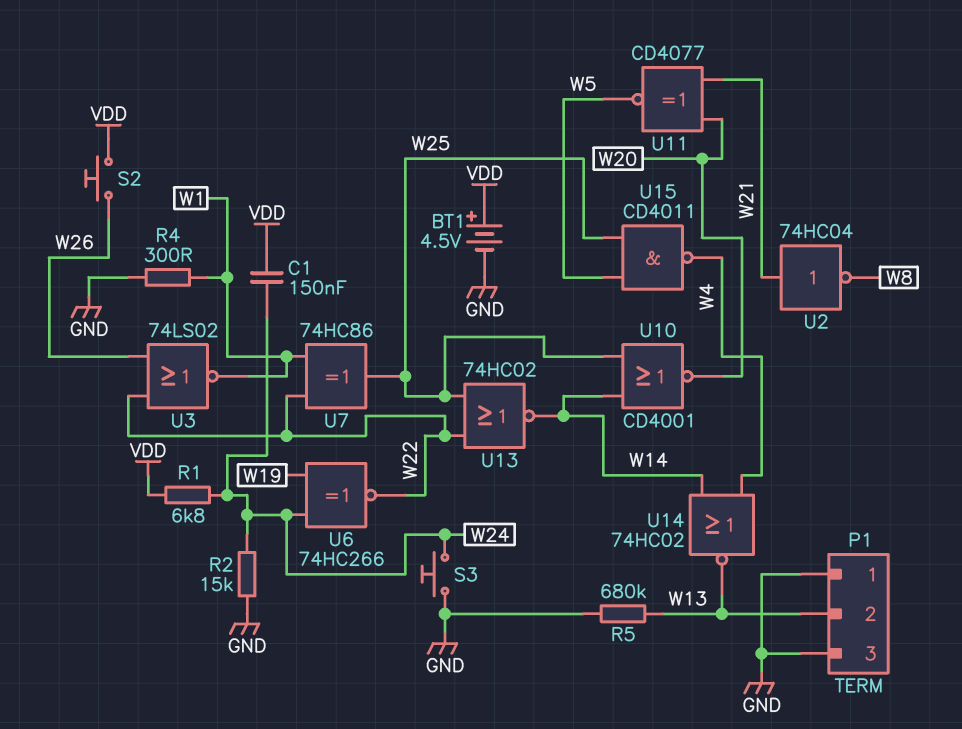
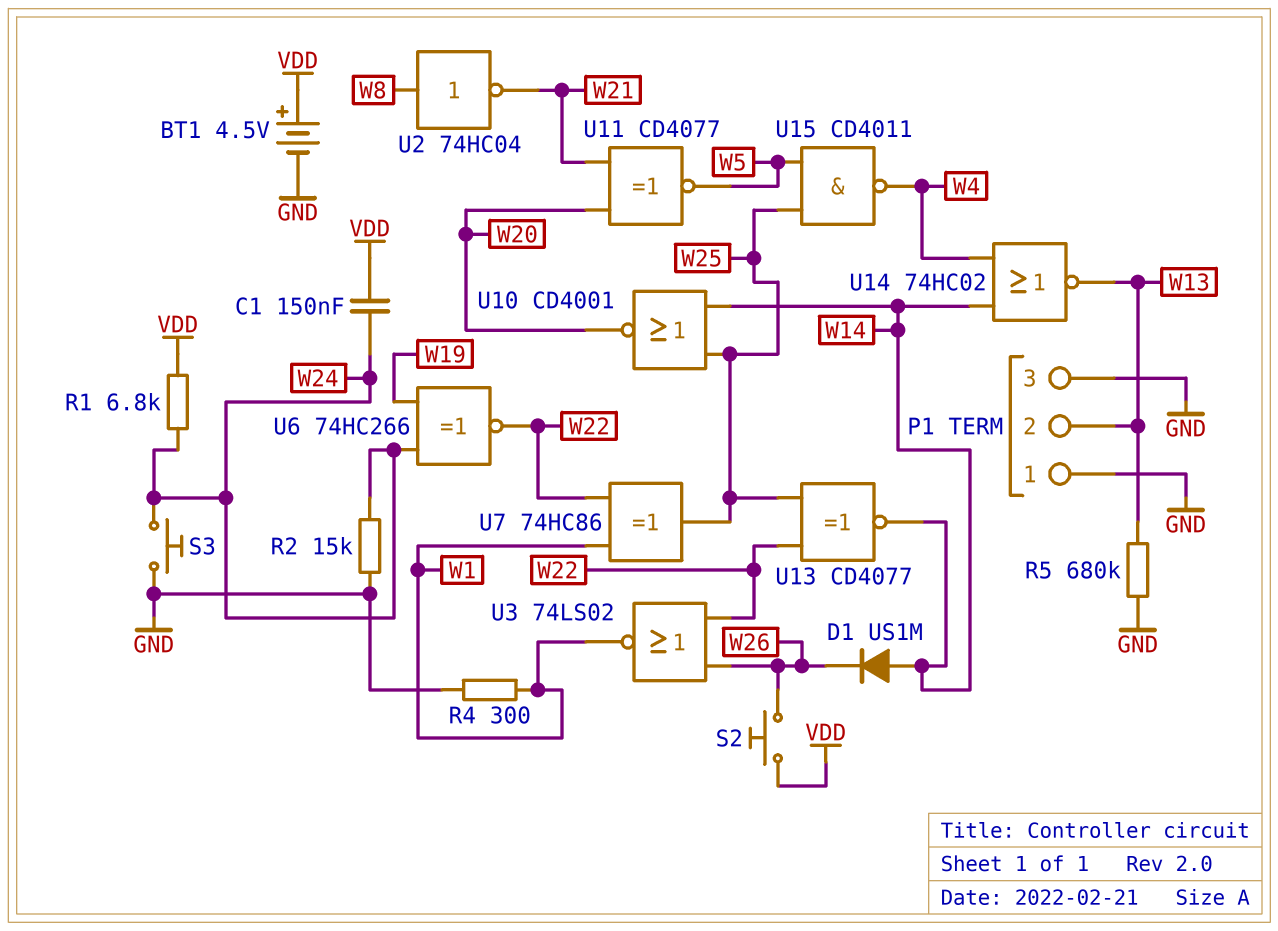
D1: none -> diode US1M (A W14, K W26)
U2: NOT 74HC04 (in W21, out W8) -> NOT 74HC04 (in W8, out W21)
U13: NOR 74HC02 (in W22, in W25, out W14) -> XNOR CD4077 (in W22, in W25, out W14)

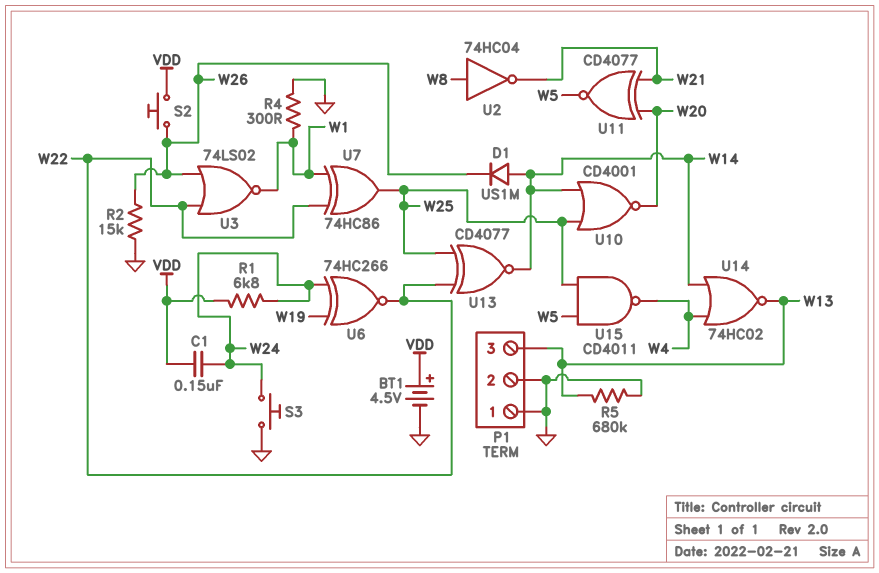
P1 pin 2: W13 -> GND
P1 pin 3: GND -> W13
R2: 15k (GND, W24) -> 15k (GND, W26)

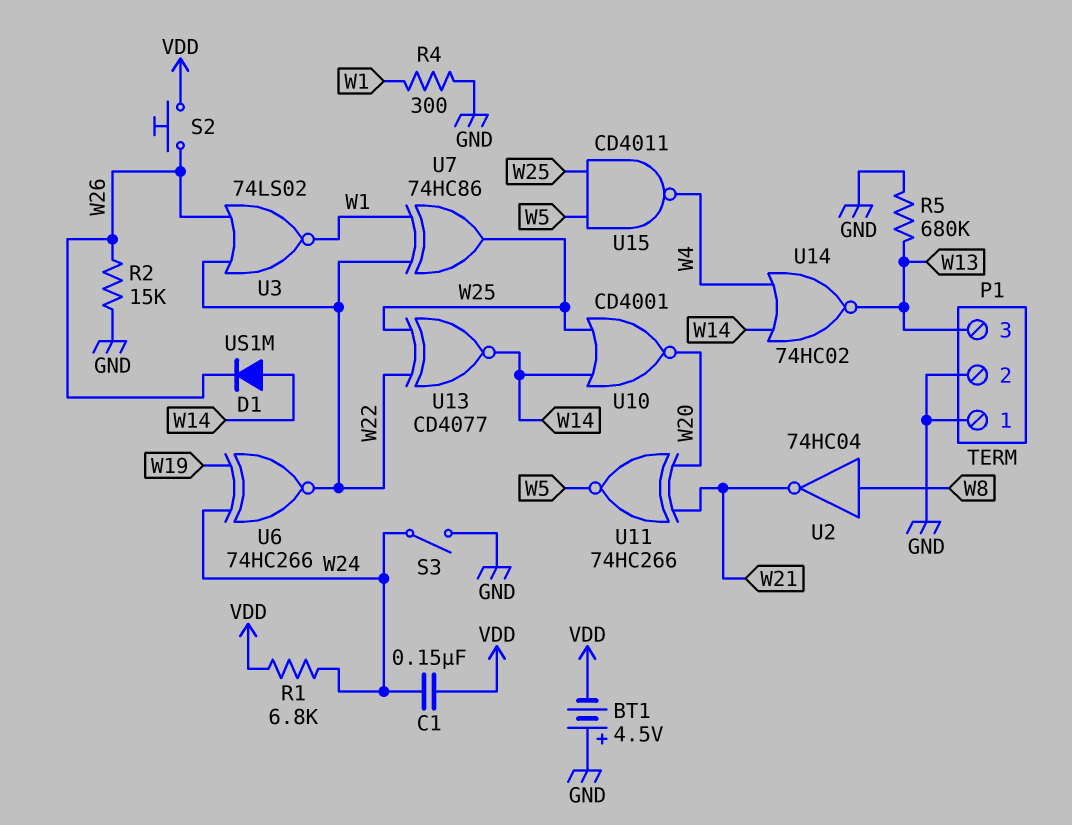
BT1: 4.5V (plus VDD, minus GND) -> 4.5V (plus GND, minus VDD)
S3: button (GND, W24) -> switch (GND, W24)
U11: XNOR CD4077 (in W20, in W21, out W5) -> XNOR 74HC266 (in W20, in W21, out W5)

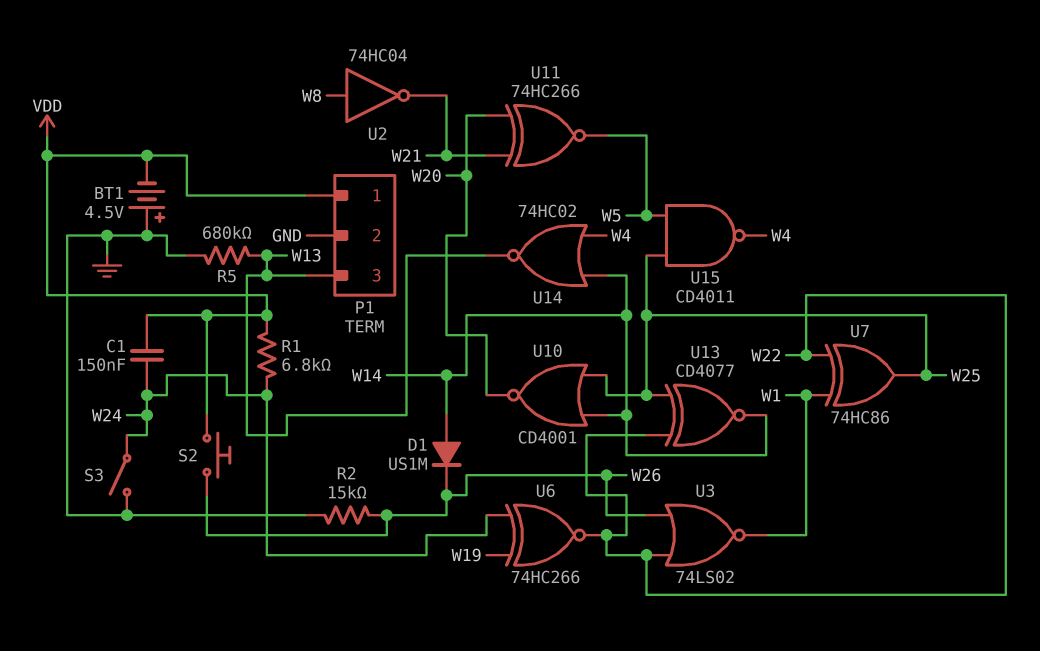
P1 pin 1: GND -> VDD
R4: 300 (GND, W1) -> none

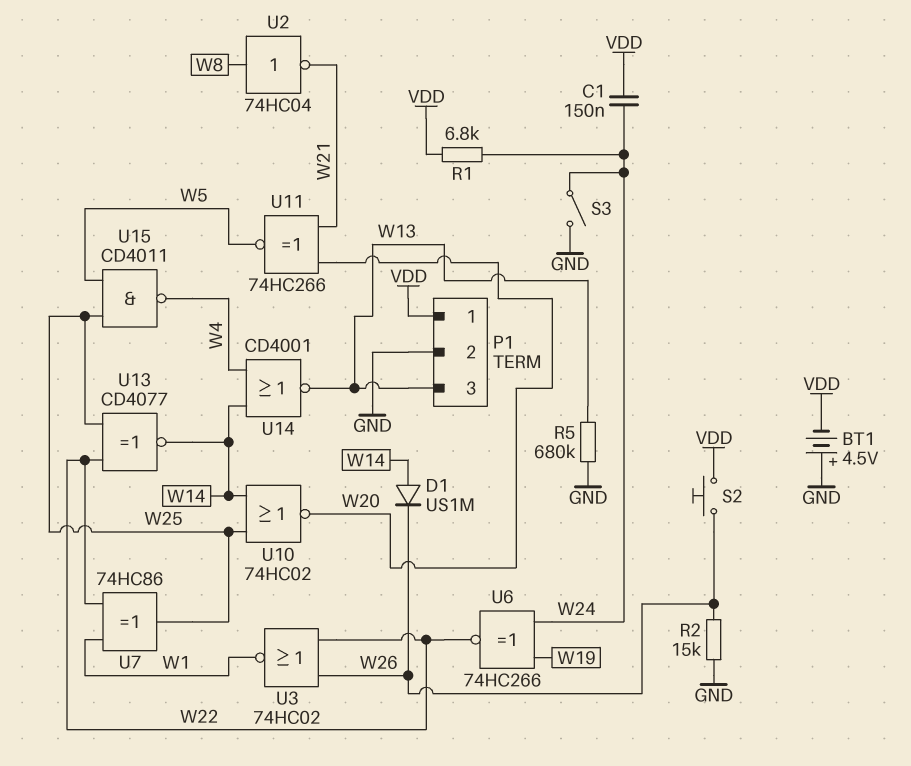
U3: NOR 74LS02 (in W22, in W26, out W1) -> NOR 74HC02 (in W22, in W26, out W1)
U10: NOR CD4001 (in W14, in W25, out W20) -> NOR 74HC02 (in W14, in W25, out W20)
U14: NOR 74HC02 (in W4, in W14, out W13) -> NOR CD4001 (in W4, in W14, out W13)

